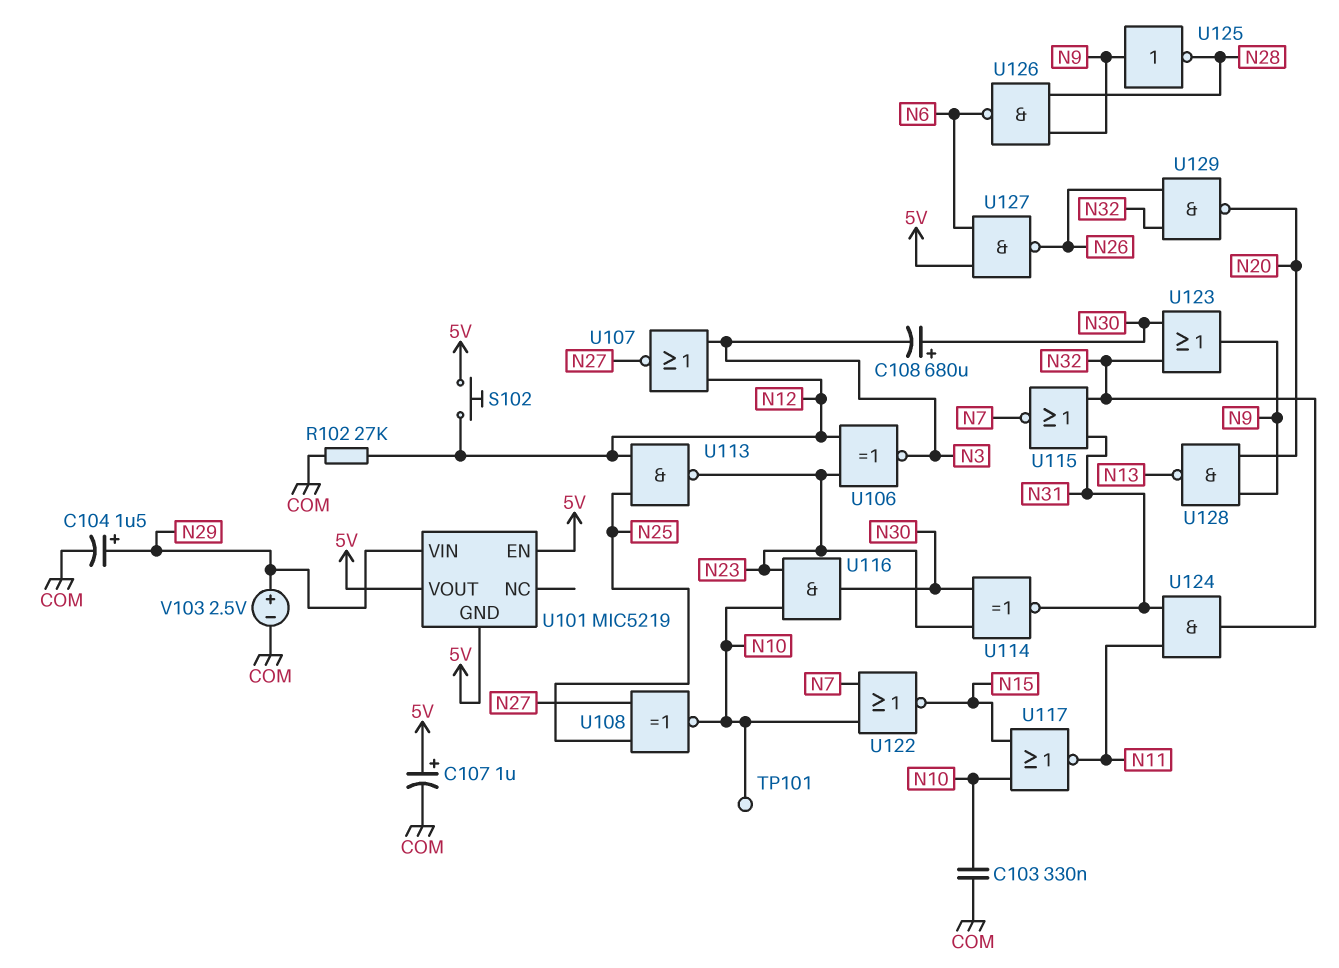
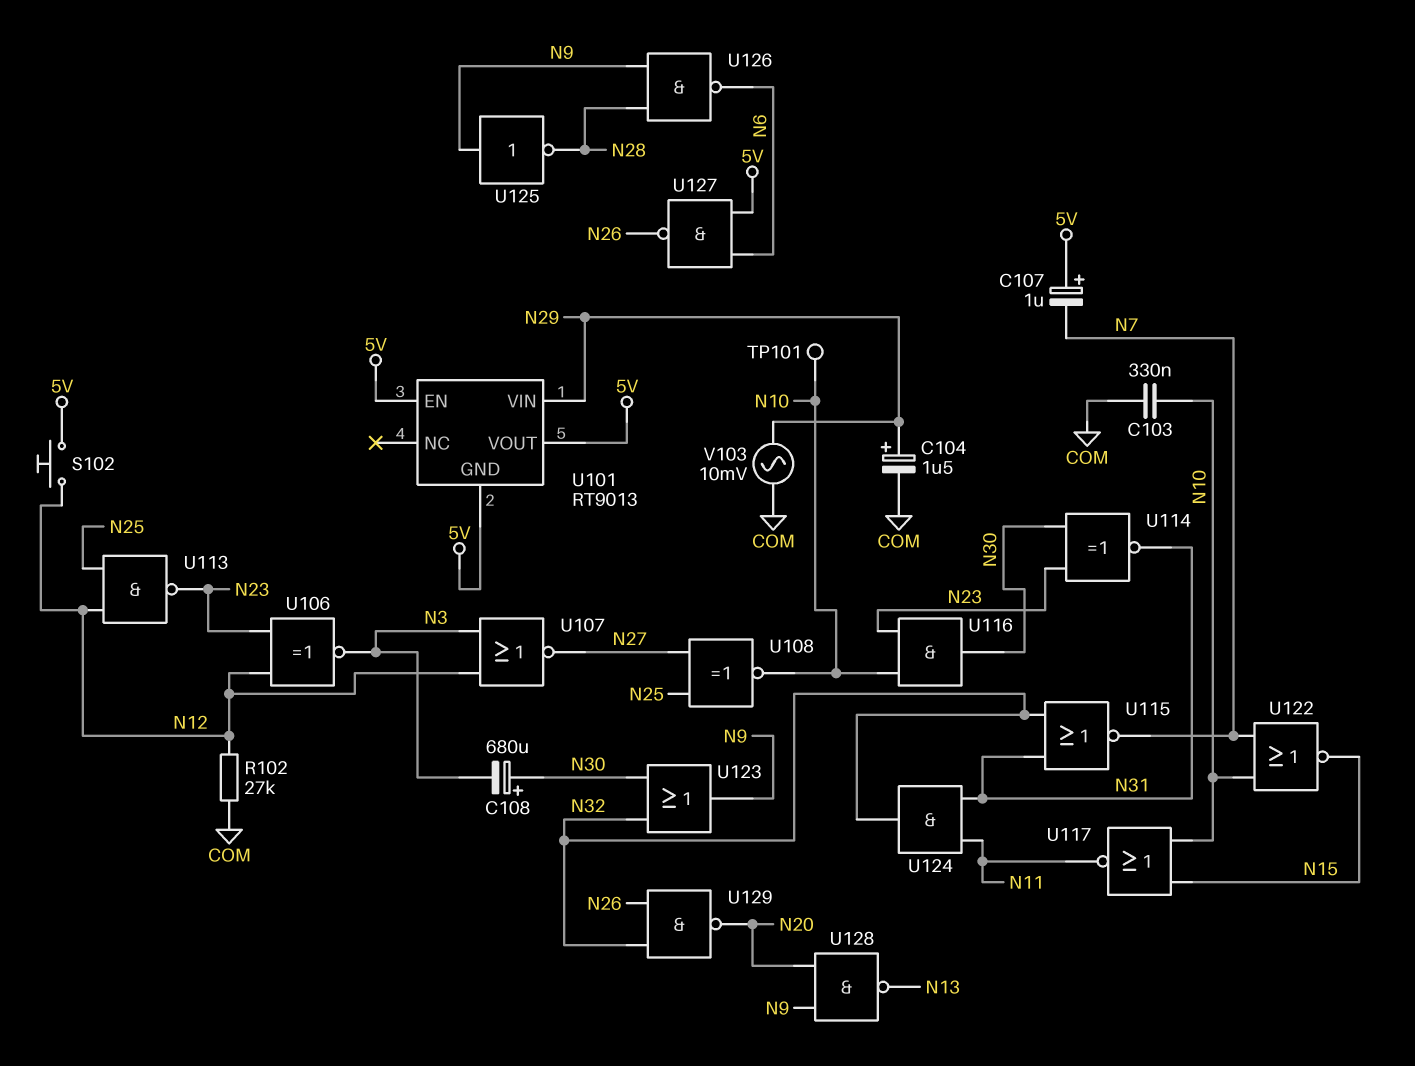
C107: 1uF (plus 5V, minus COM) -> 1uF (plus 5V, minus N7)
U101: MIC5219 -> RT9013
V103: 2.5V (plus N29, minus COM) -> AC 10mV (COM, N29)

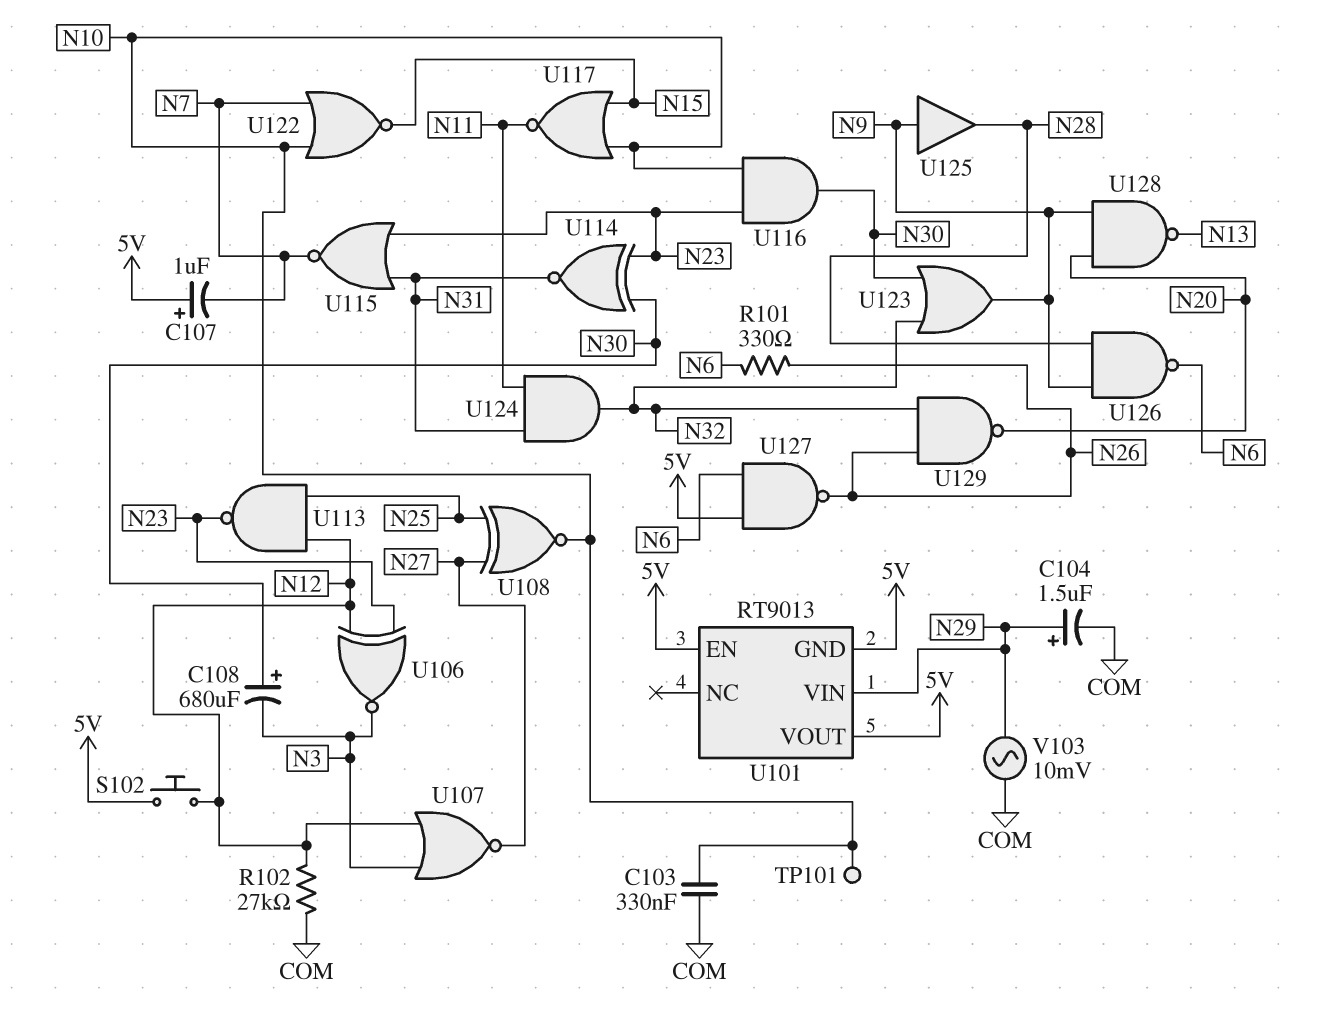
R101: none -> 330 (N6, N26)
U115: NOR (in N31, in N32, out N7) -> NOR (in N23, in N31, out N7)
U125: NOT (in N9, out N28) -> buffer (in N9, out N28)

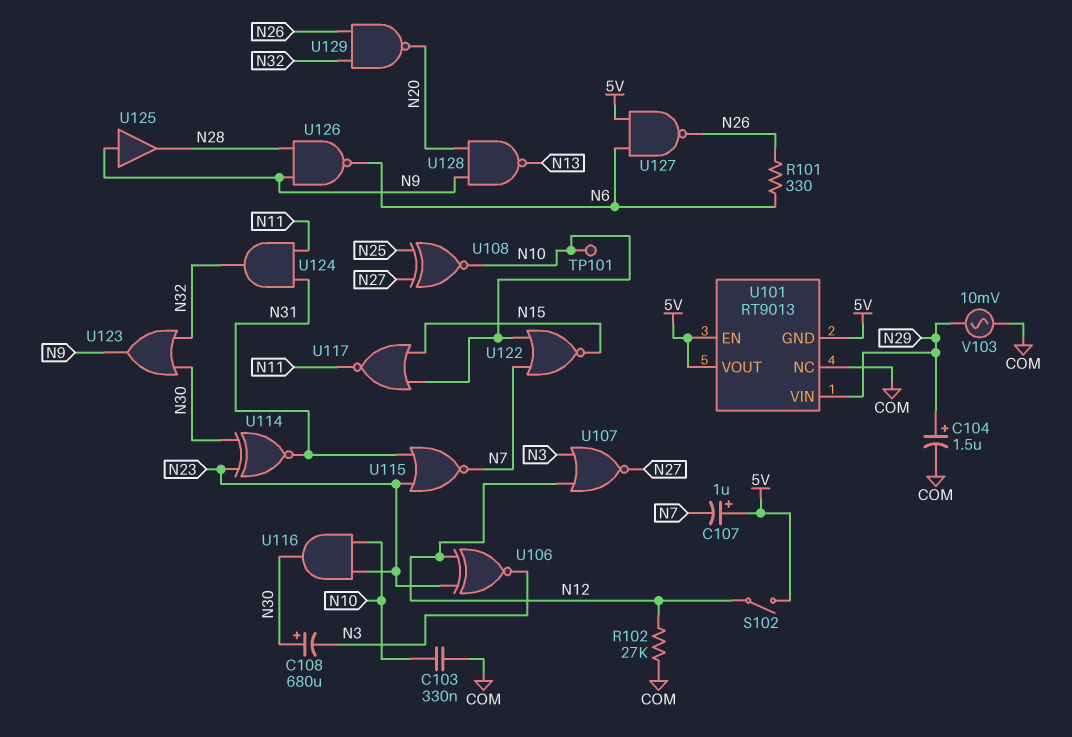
S102: button (5V, N12) -> switch (5V, N12)
U101 pin NC: none -> COM
U113: NAND (in N12, in N25, out N23) -> none

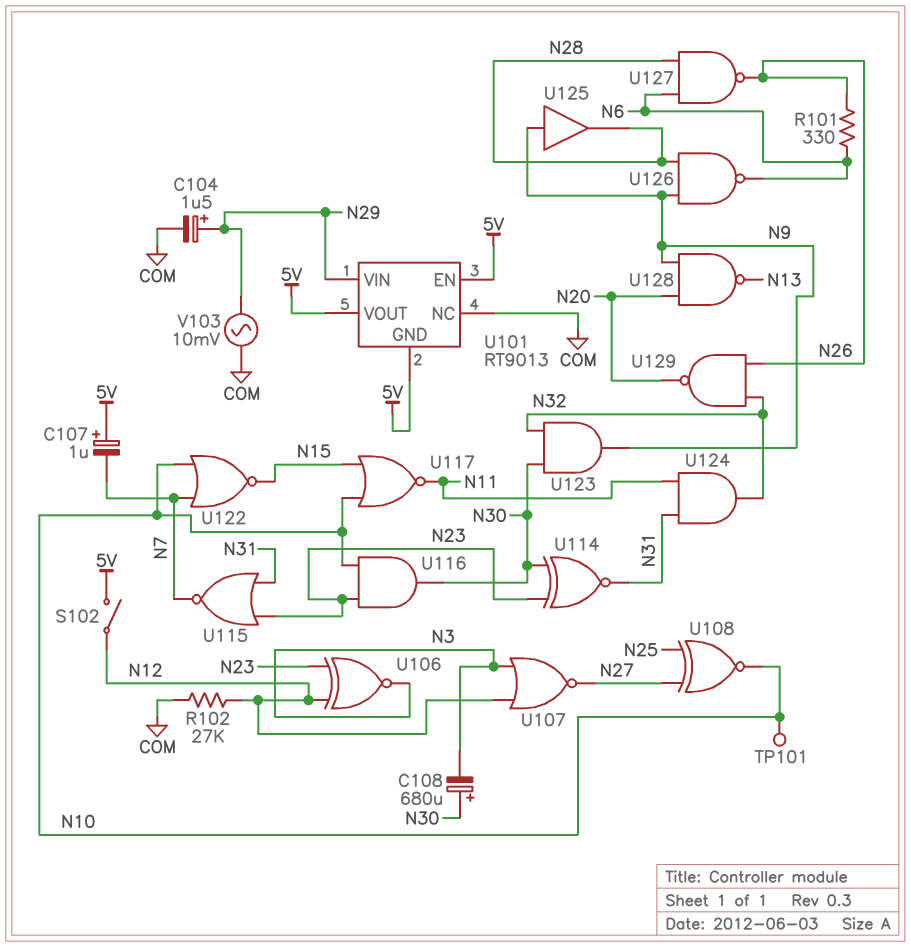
C103: 330nF (COM, N10) -> none
U123: OR (in N30, in N32, out N9) -> AND (in N30, in N32, out N9)
U127: NAND (in 5V, in N6, out N26) -> NAND (in N6, in N28, out N26)

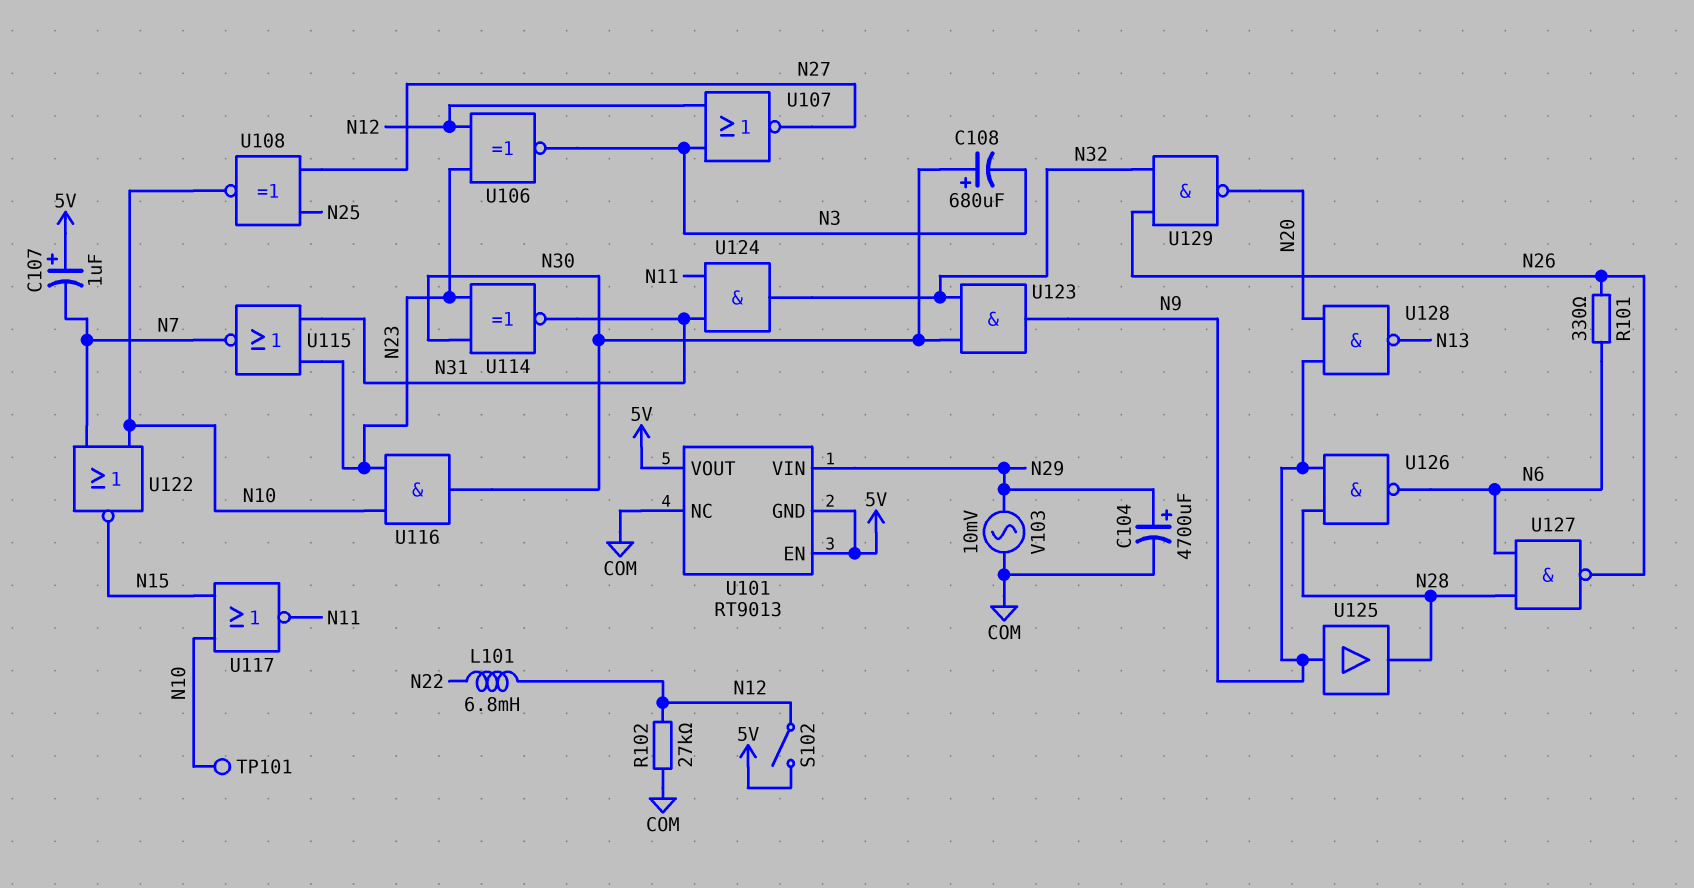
C104: 1.5uF (plus N29, minus COM) -> 4700uF (plus N29, minus COM)
L101: none -> 6.8mH (N12, N22)

